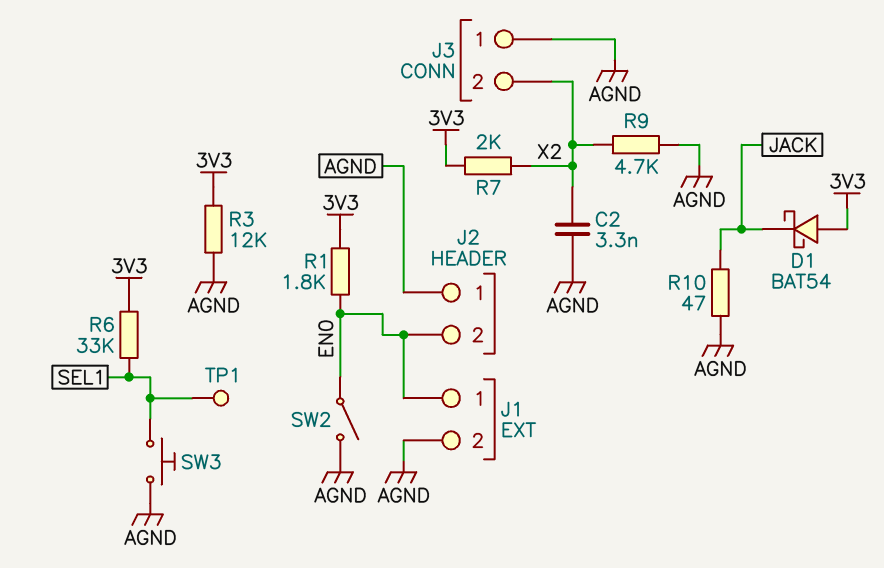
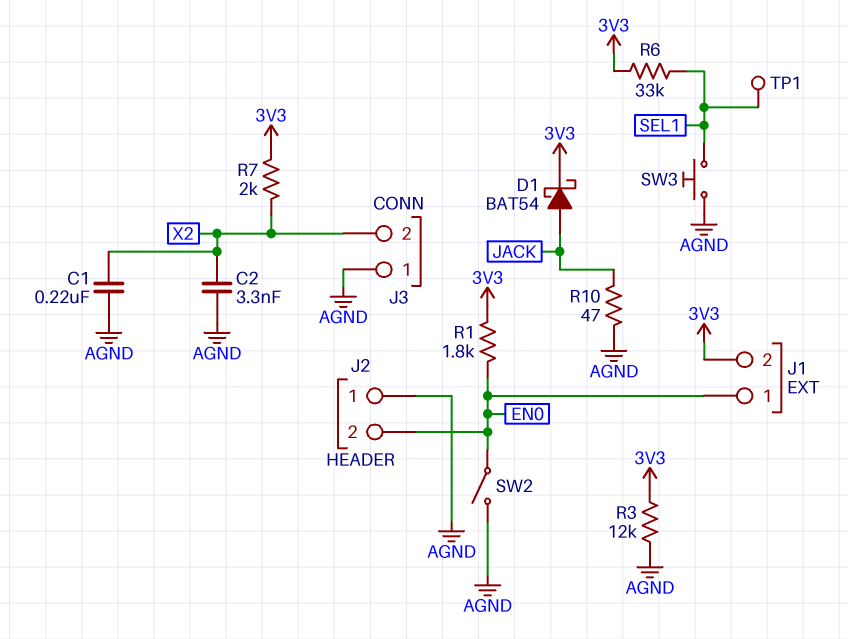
C1: none -> 220nF (AGND, X2)
D1: schottky BAT54 (A 3V3, K JACK) -> schottky BAT54 (A JACK, K 3V3)
J1 pin 2: AGND -> 3V3
R9: 4.7k (AGND, X2) -> none

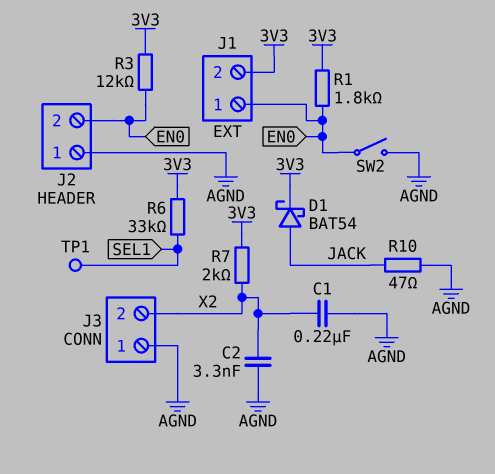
R3: 12k (3V3, AGND) -> 12k (3V3, EN0)
SW3: button (AGND, SEL1) -> none

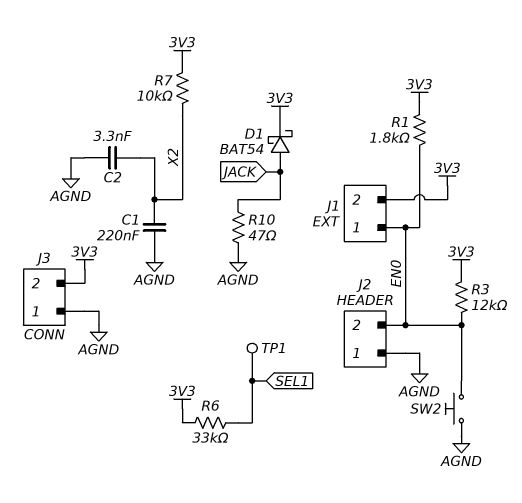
J3 pin 2: X2 -> 3V3
R7: 2k (3V3, X2) -> 10k (3V3, X2)
SW2: switch (AGND, EN0) -> button (AGND, EN0)

